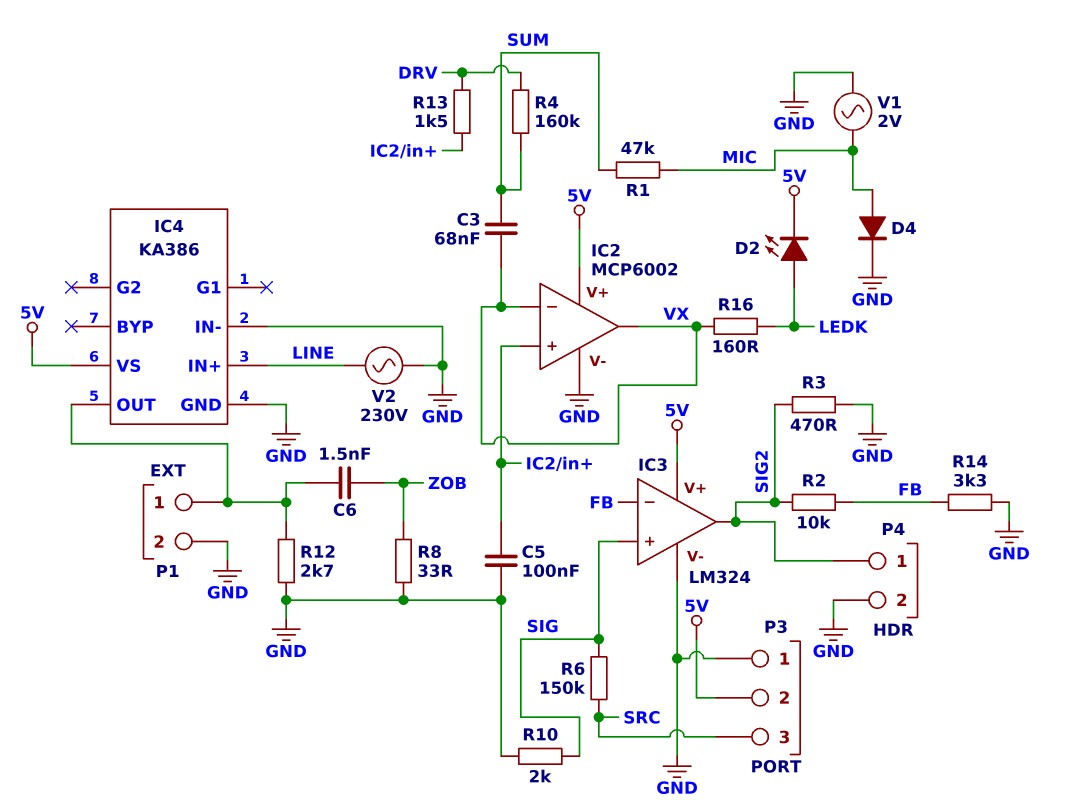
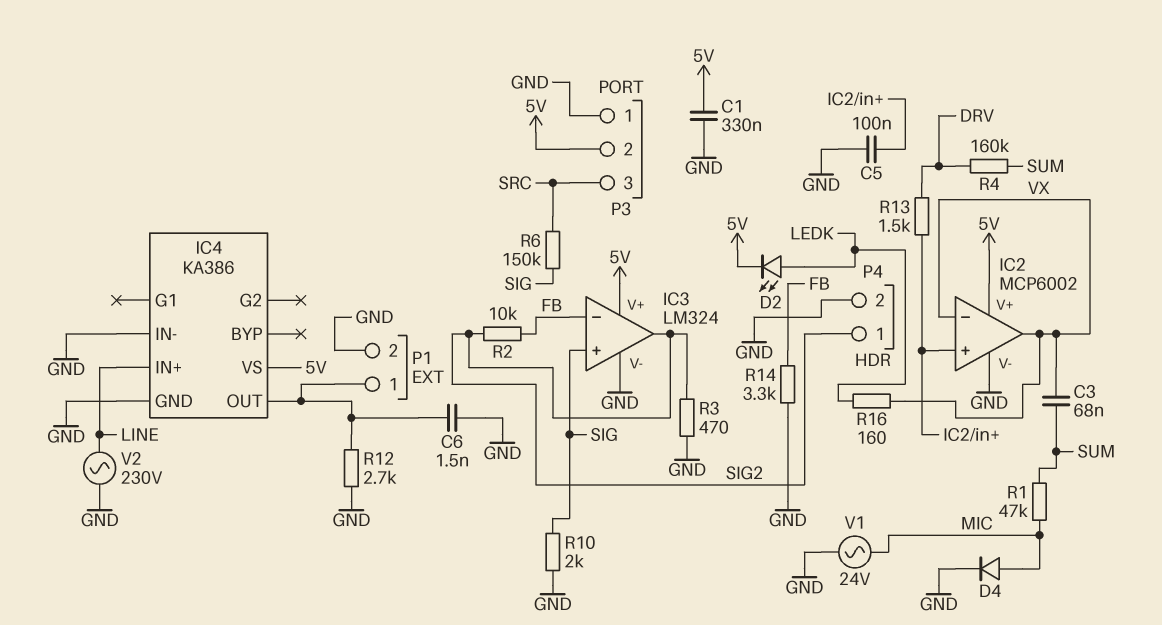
C1: none -> 330nF (5V, GND)
C6: 1.5nF (IC4/OUT, ZOB) -> 1.5nF (GND, IC4/OUT)
R8: 33 (GND, ZOB) -> none
V1: AC 2V (GND, MIC) -> AC 24V (GND, MIC)

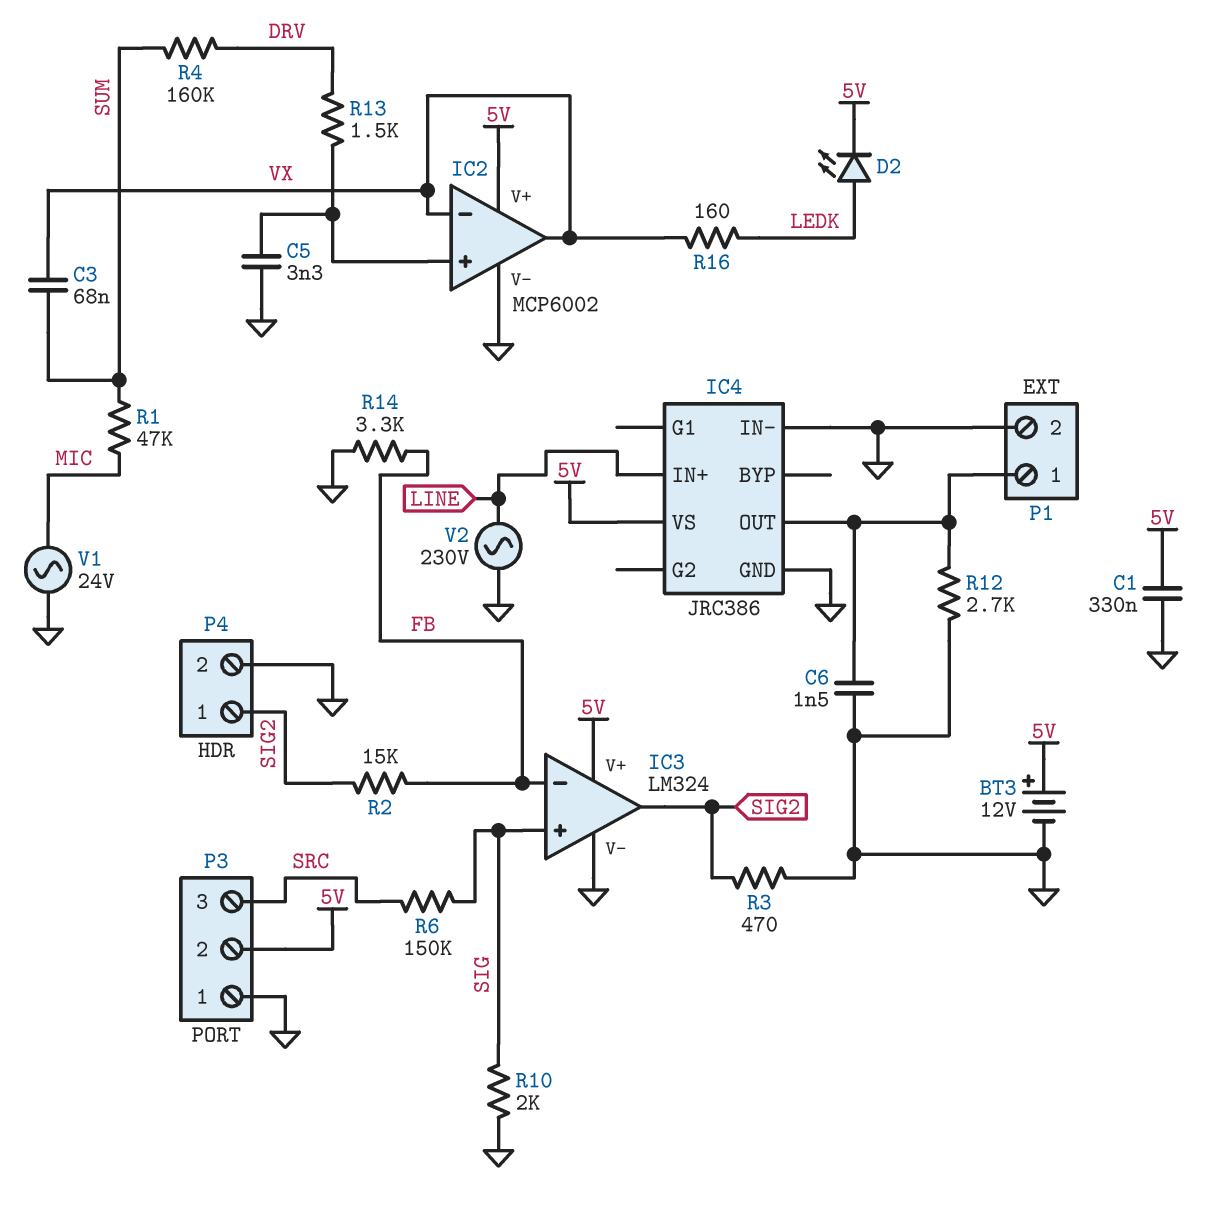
BT3: none -> 12V (plus 5V, minus GND)
C5: 100nF (GND, IC2/in+) -> 3.3nF (GND, IC2/in+)
D4: diode (A MIC, K GND) -> none
IC4: KA386 -> JRC386
R2: 10k (FB, SIG2) -> 15k (FB, SIG2)

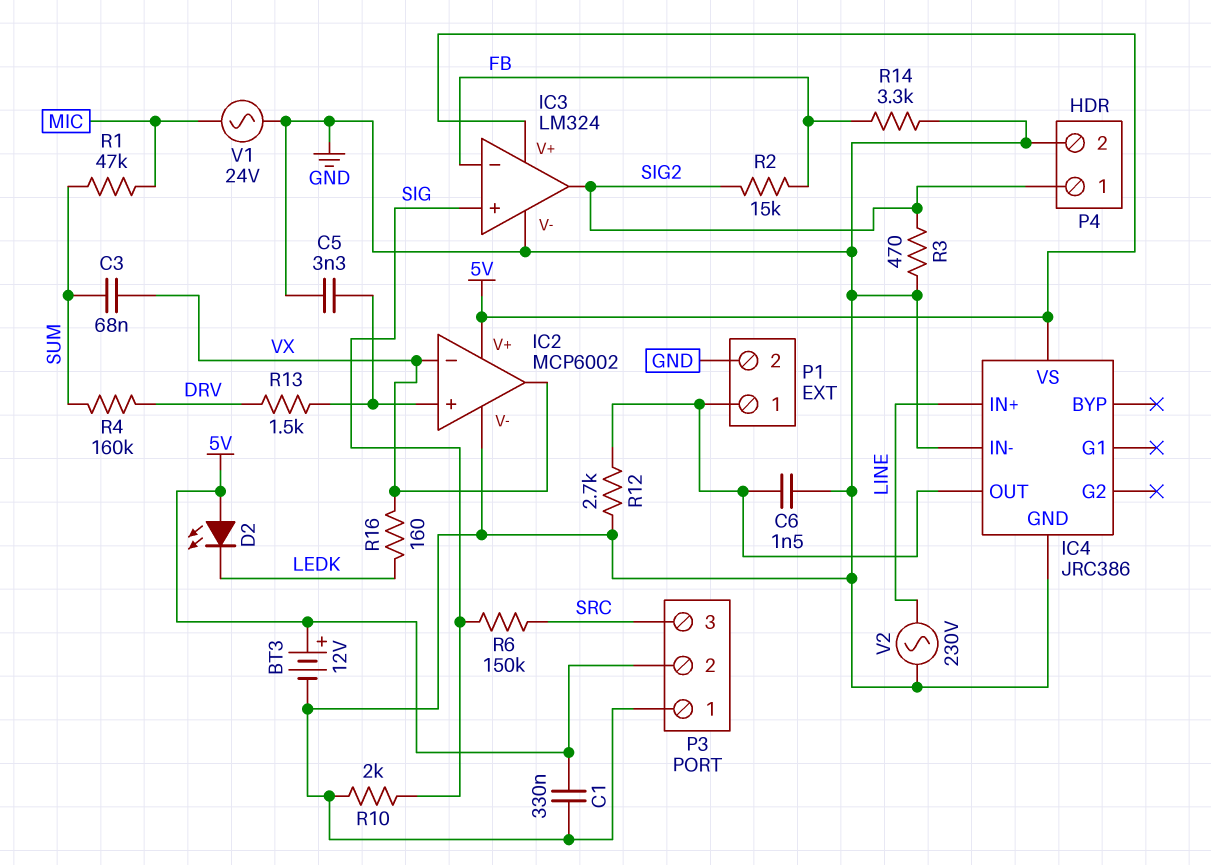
D2: LED (A LEDK, K 5V) -> LED (A 5V, K LEDK)

